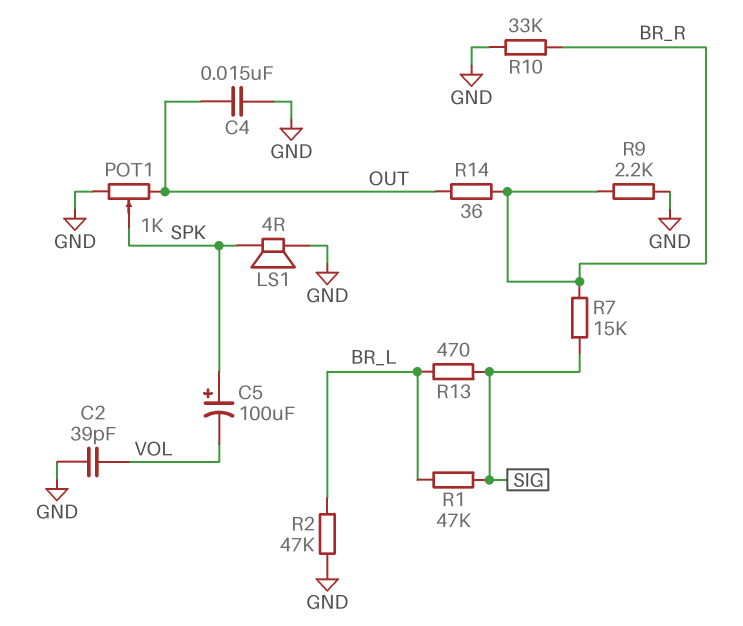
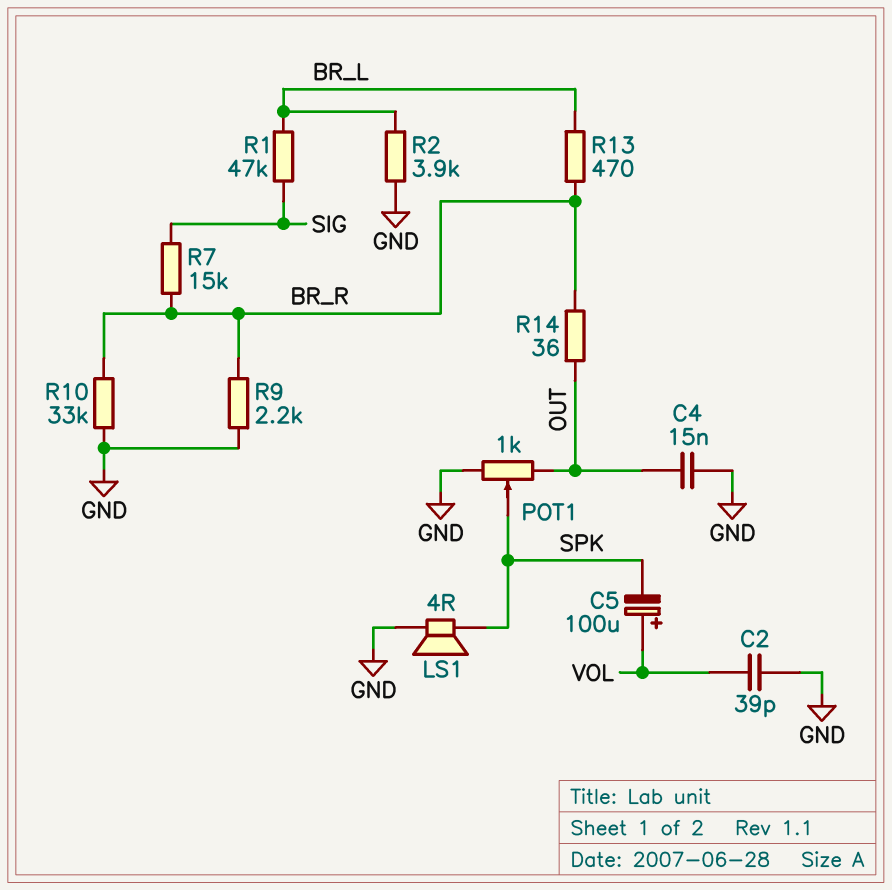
C5: 100uF (plus SPK, minus VOL) -> 100uF (plus VOL, minus SPK)
R2: 47k (BR_L, GND) -> 3.9k (BR_L, GND)
R13: 470 (BR_L, SIG) -> 470 (BR_L, BR_R)

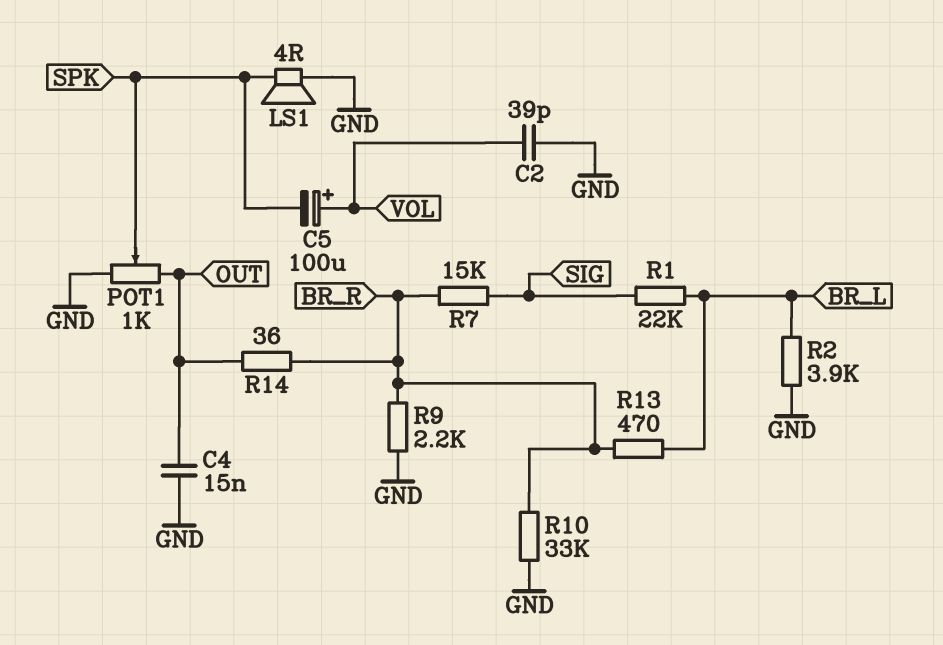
R1: 47k (BR_L, SIG) -> 22k (BR_L, SIG)

